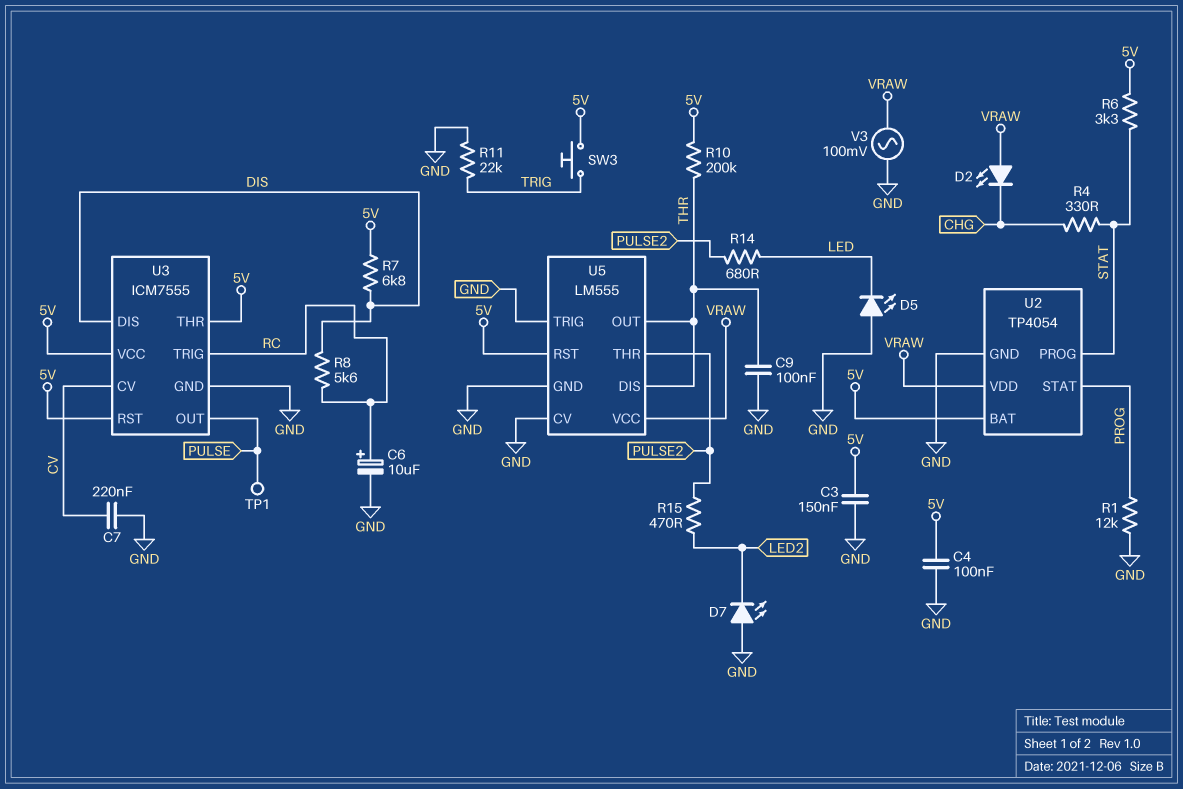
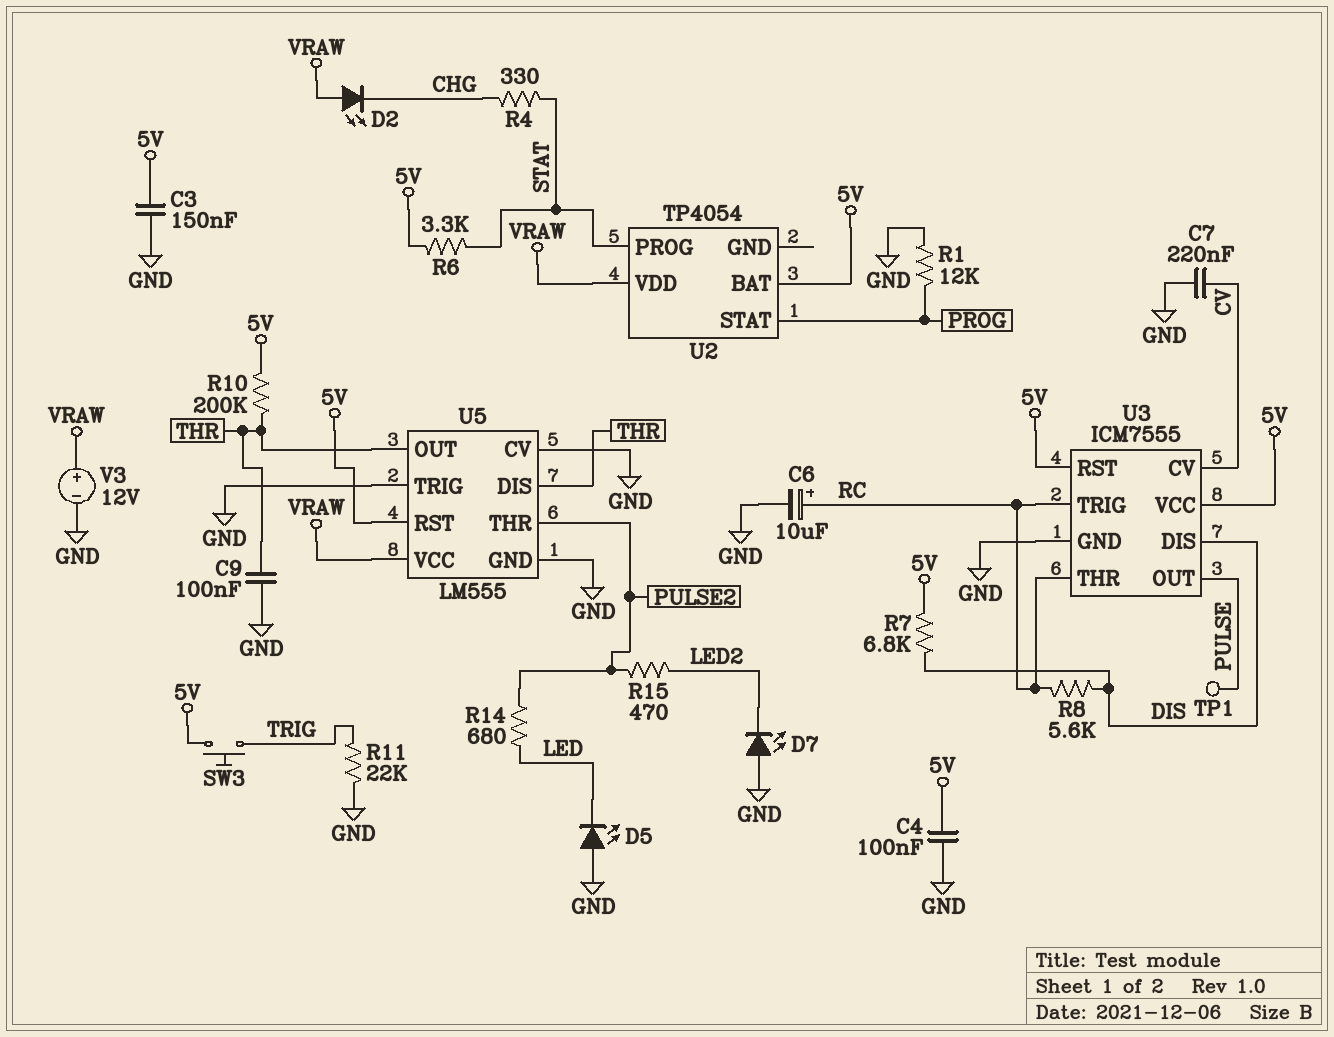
U2 pin GND: GND -> none
U3 pin THR: 5V -> RC
V3: AC 100mV (GND, VRAW) -> 12V (plus VRAW, minus GND)

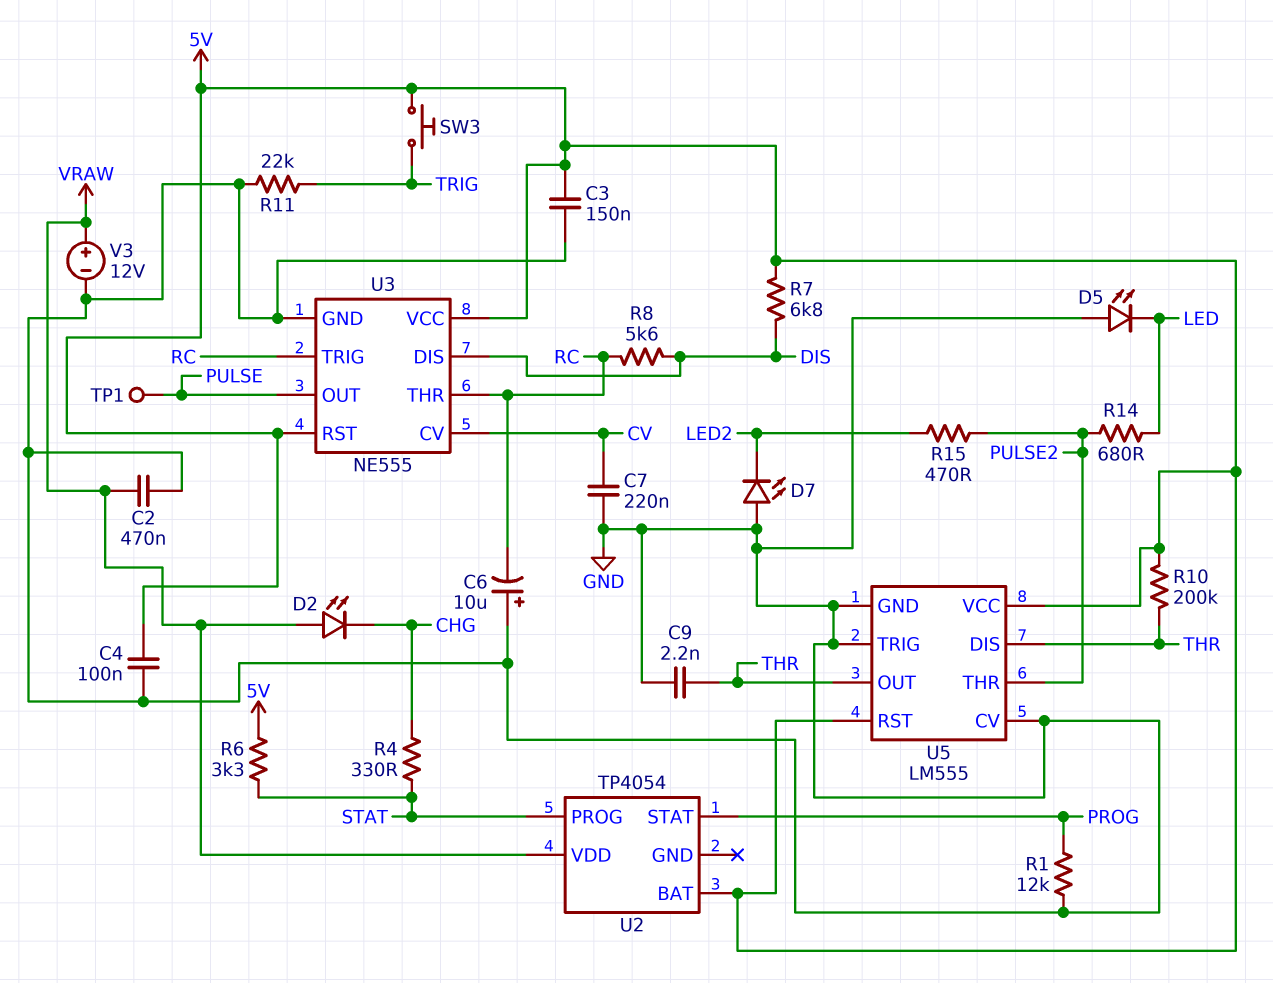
C2: none -> 470nF (GND, VRAW)
C6: 10uF (plus RC, minus GND) -> 10uF (plus GND, minus RC)
C9: 100nF (GND, THR) -> 2.2nF (GND, THR)
U3: ICM7555 -> NE555
U5 pin VCC: VRAW -> 5V

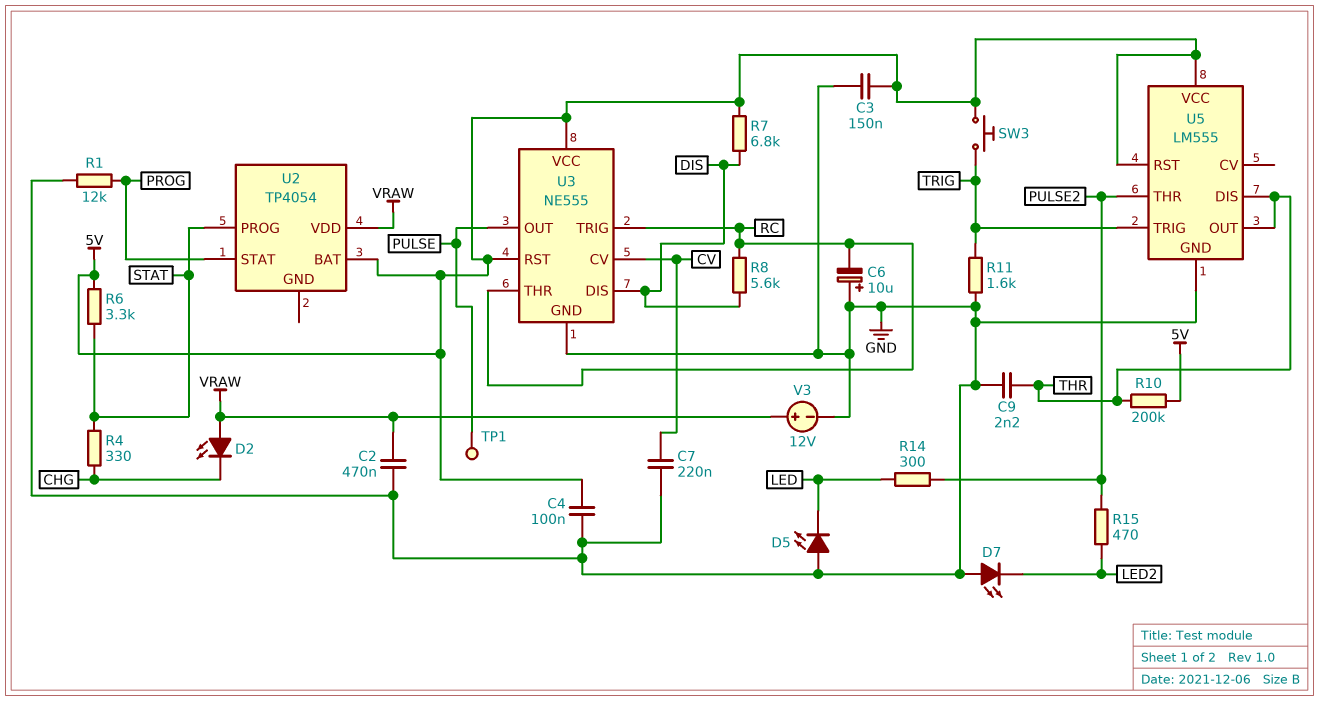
R11: 22k (GND, TRIG) -> 1.6k (GND, TRIG)
R14: 680 (LED, PULSE2) -> 300 (LED, PULSE2)
U5 pin CV: GND -> none
U5 pin TRIG: GND -> TRIG

